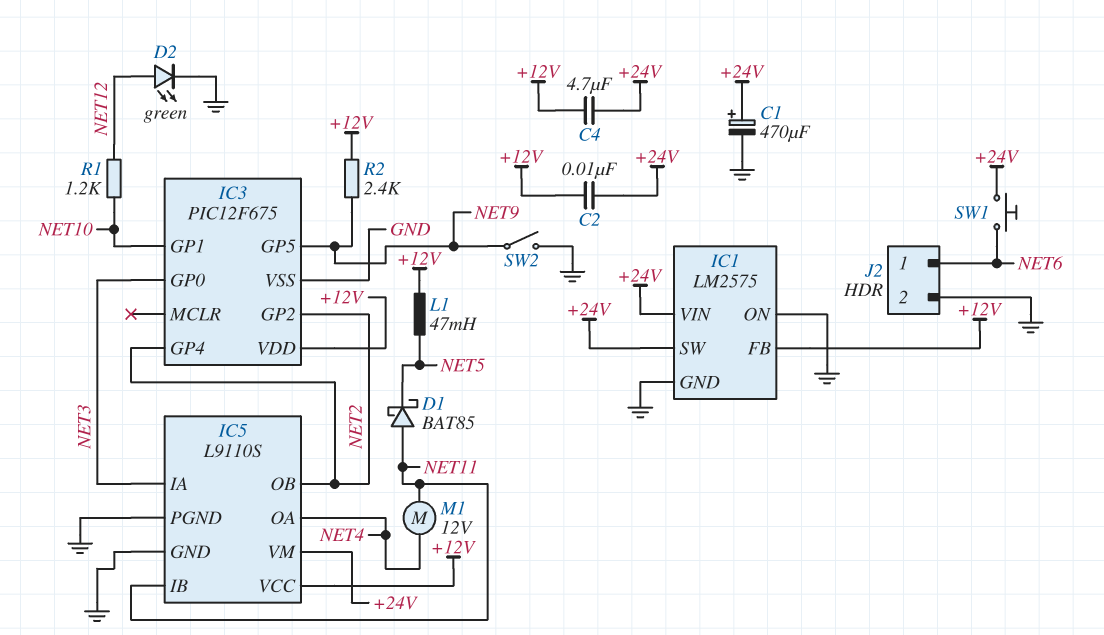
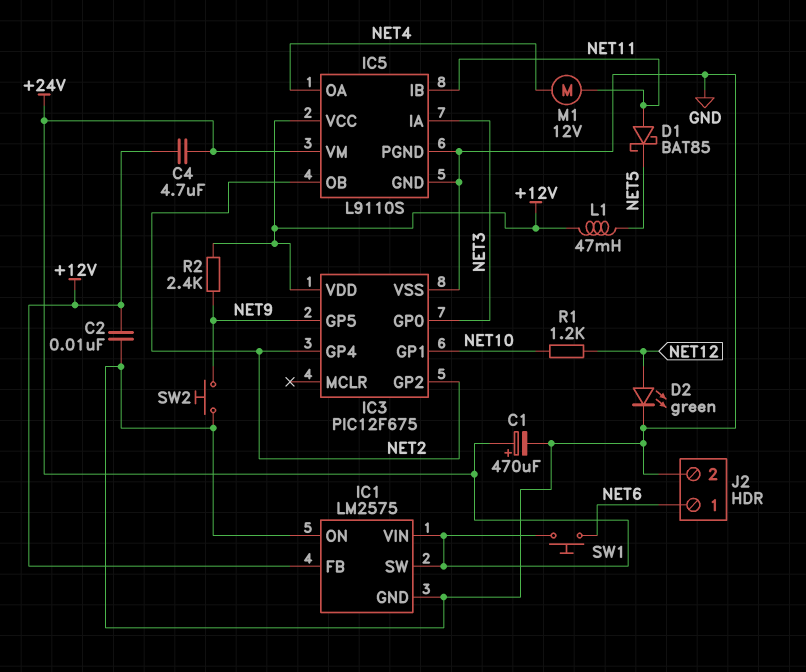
C2: 10nF (+12V, +24V) -> 10nF (+12V, GND)
SW2: switch (GND, NET9) -> button (GND, NET9)

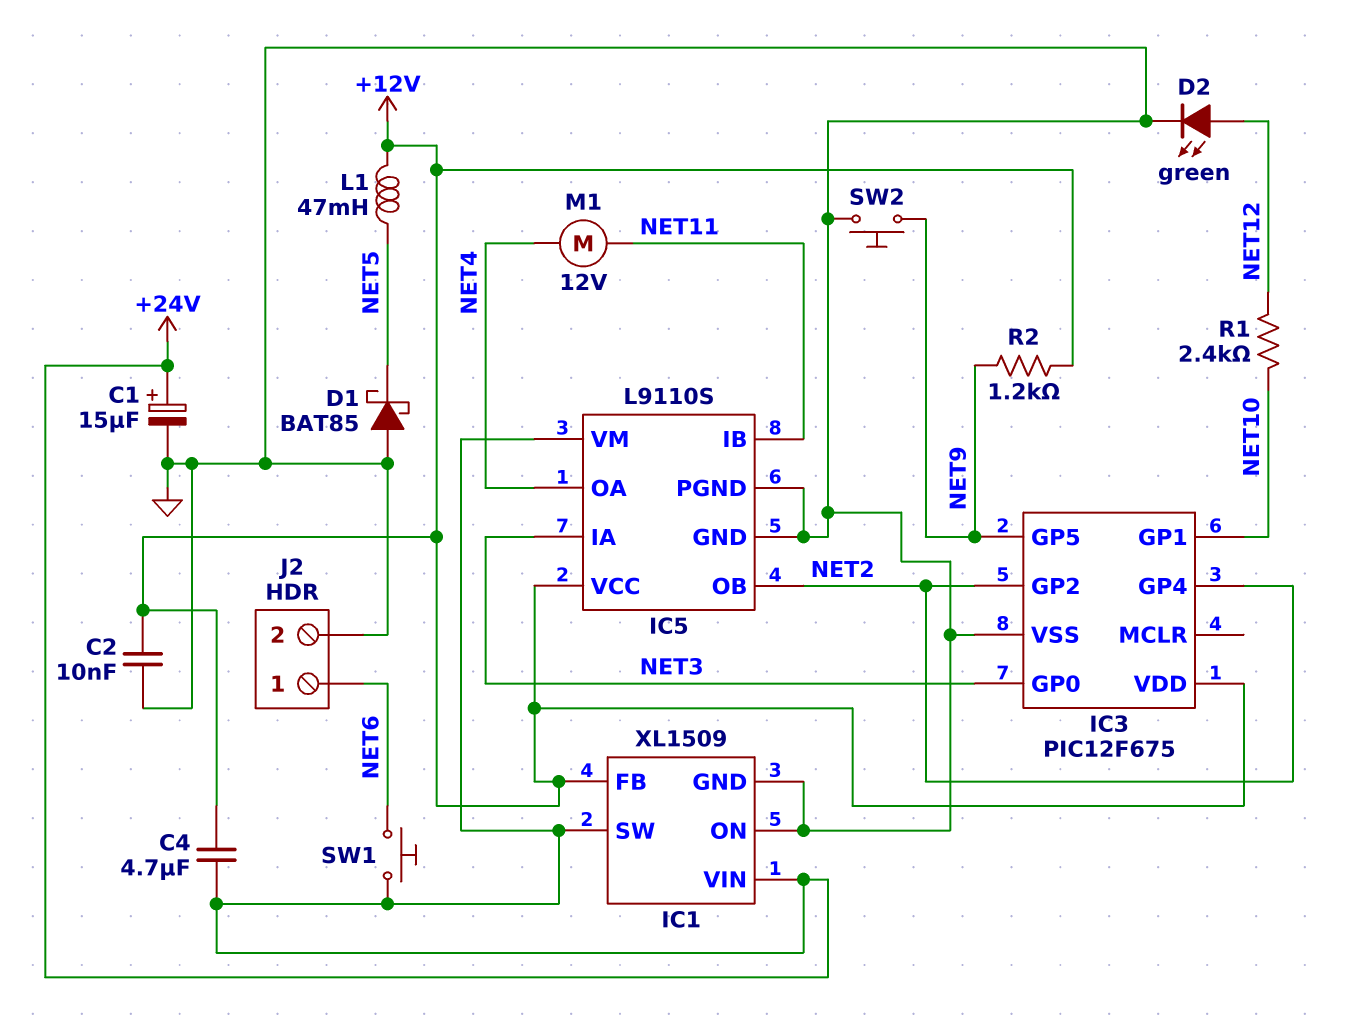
C1: 470uF (plus +24V, minus GND) -> 15uF (plus +24V, minus GND)
D1: schottky BAT85 (A NET11, K NET5) -> schottky BAT85 (A GND, K NET5)
IC1: LM2575 -> XL1509
R1: 1.2k (NET10, NET12) -> 2.4k (NET10, NET12)
R2: 2.4k (+12V, NET9) -> 1.2k (+12V, NET9)

